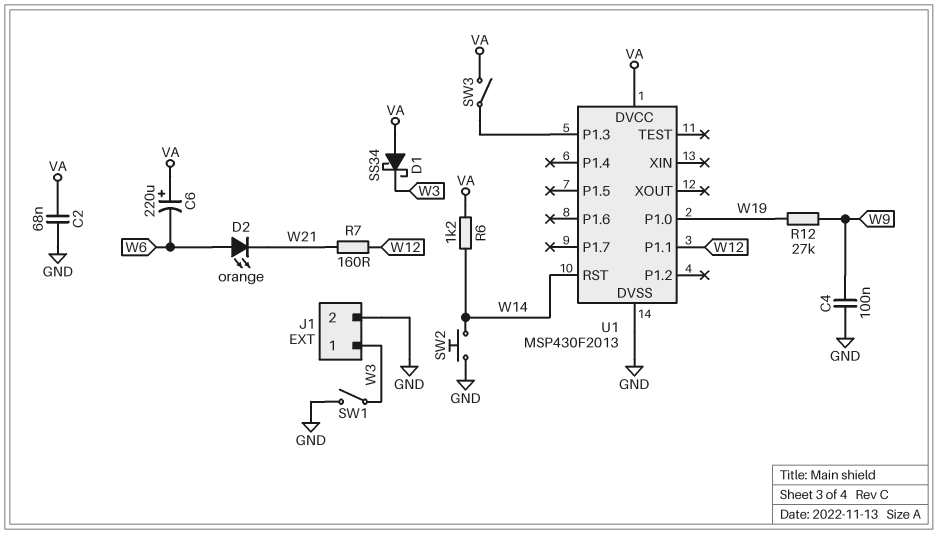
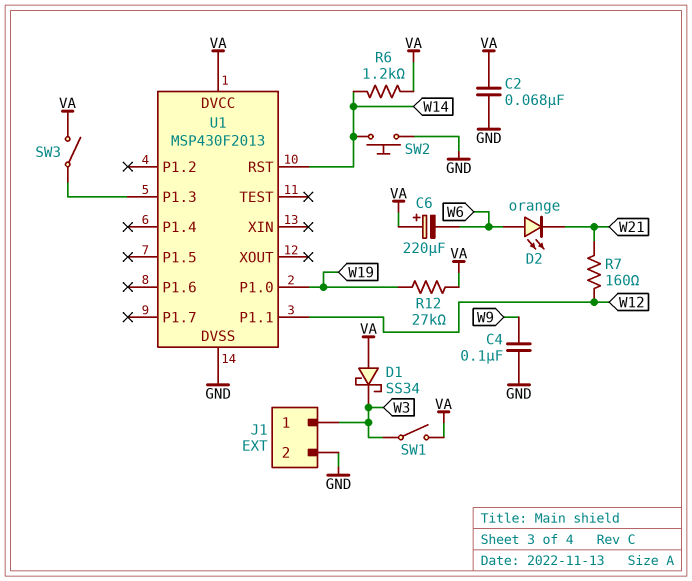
R12: 27k (W9, W19) -> 27k (VA, W19)
SW1: switch (GND, W3) -> switch (VA, W3)

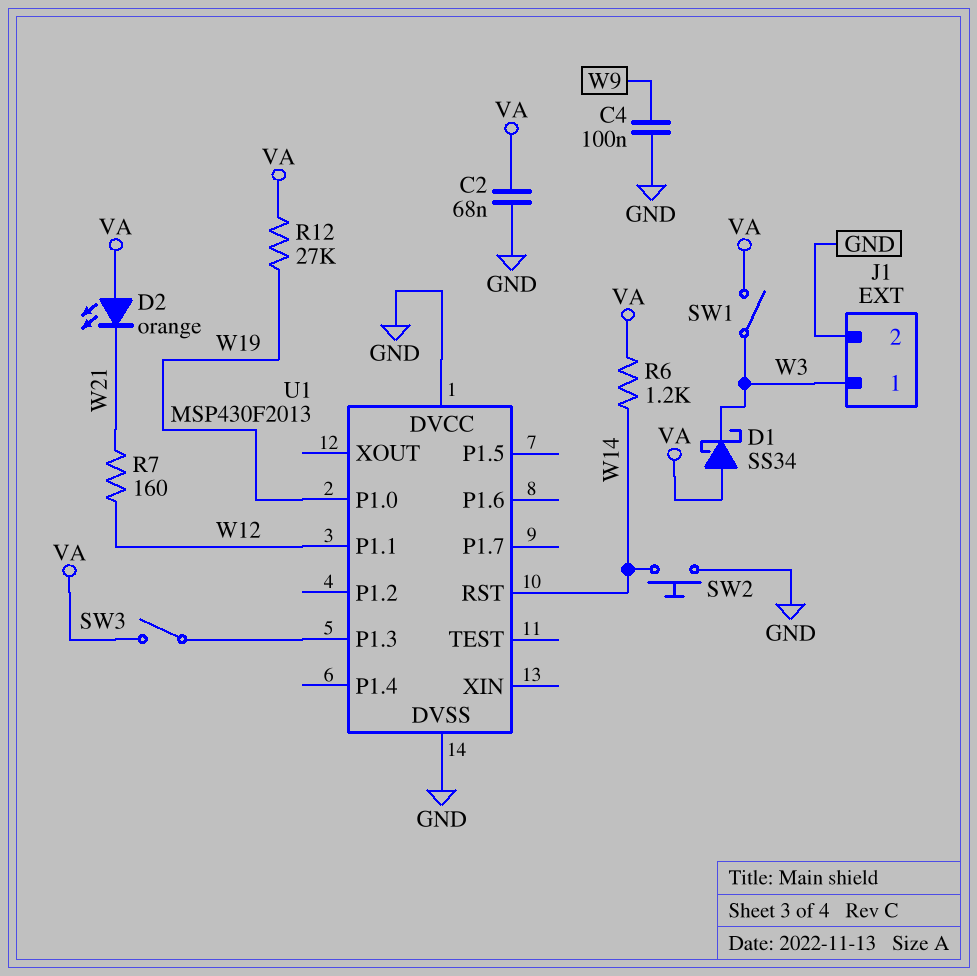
C6: 220uF (plus VA, minus W6) -> none
D2: LED orange (A W6, K W21) -> LED orange (A VA, K W21)
U1 pin DVCC: VA -> GND

